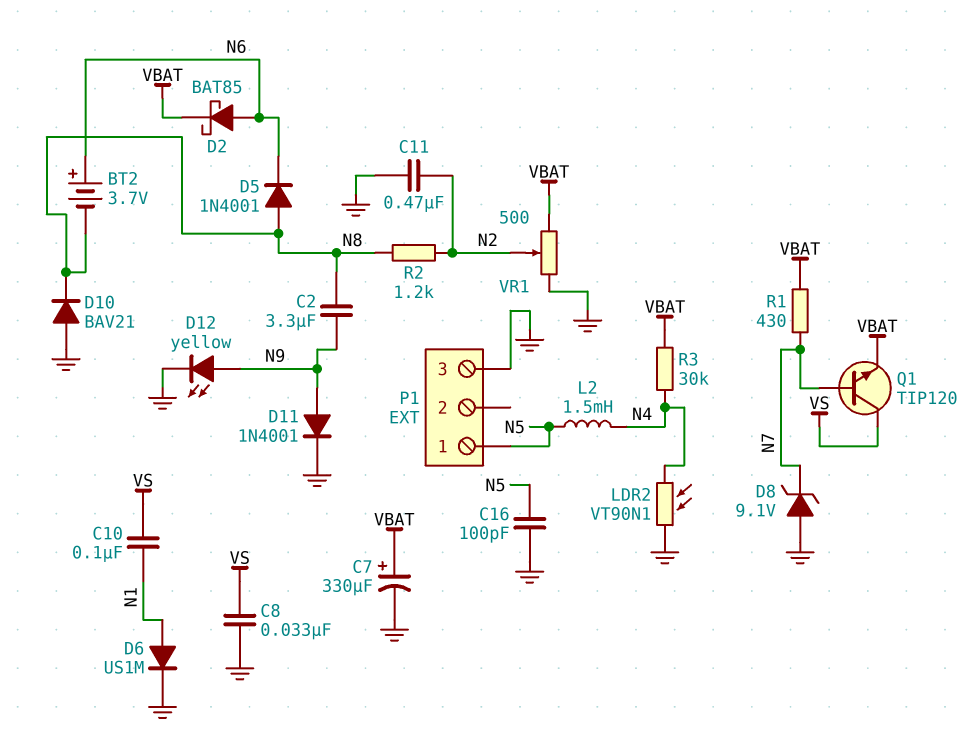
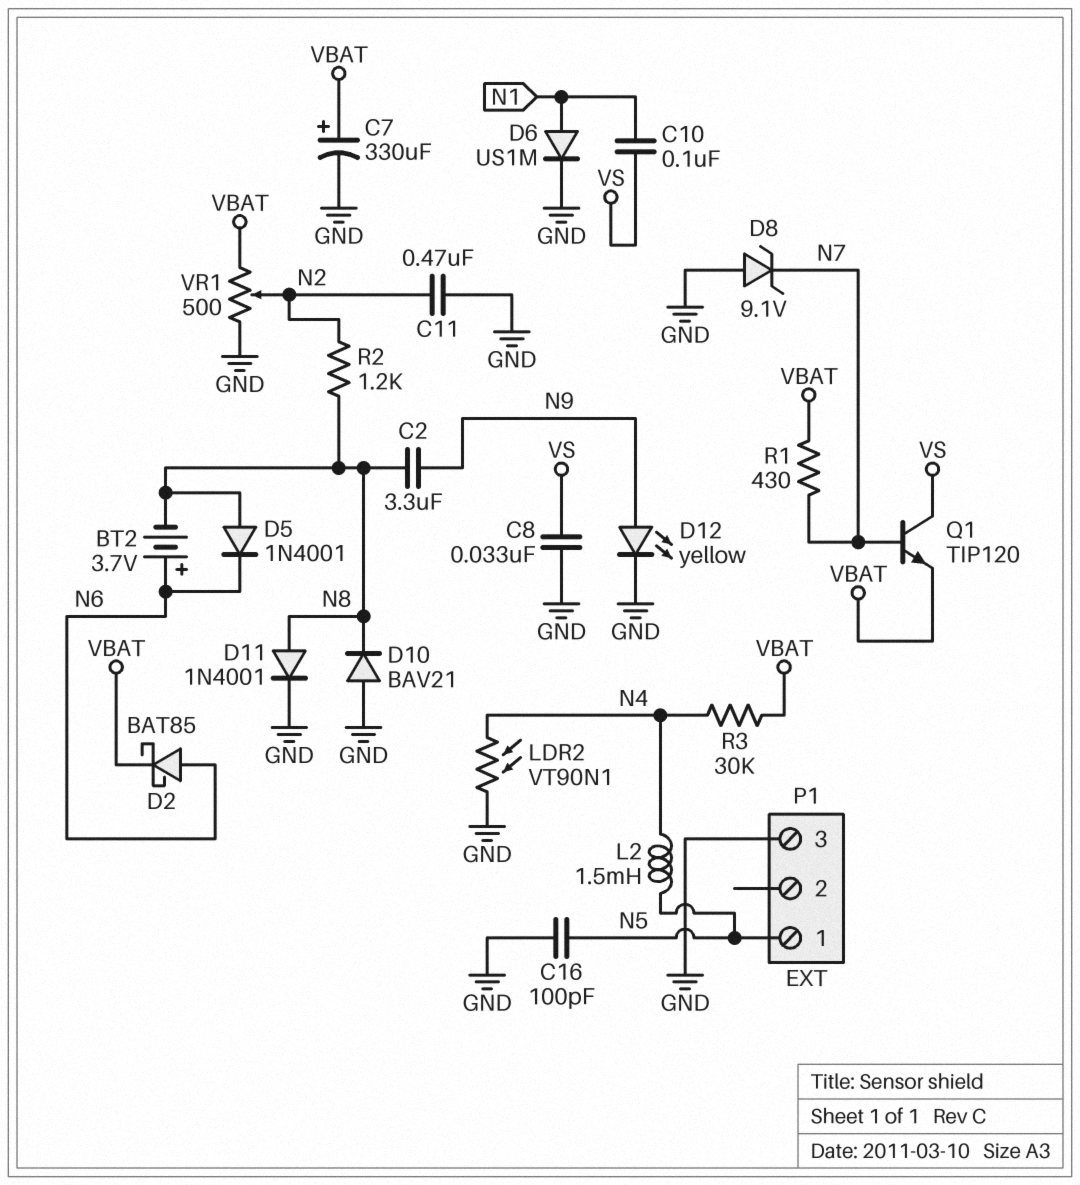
D11: diode 1N4001 (A N9, K GND) -> diode 1N4001 (A N8, K GND)

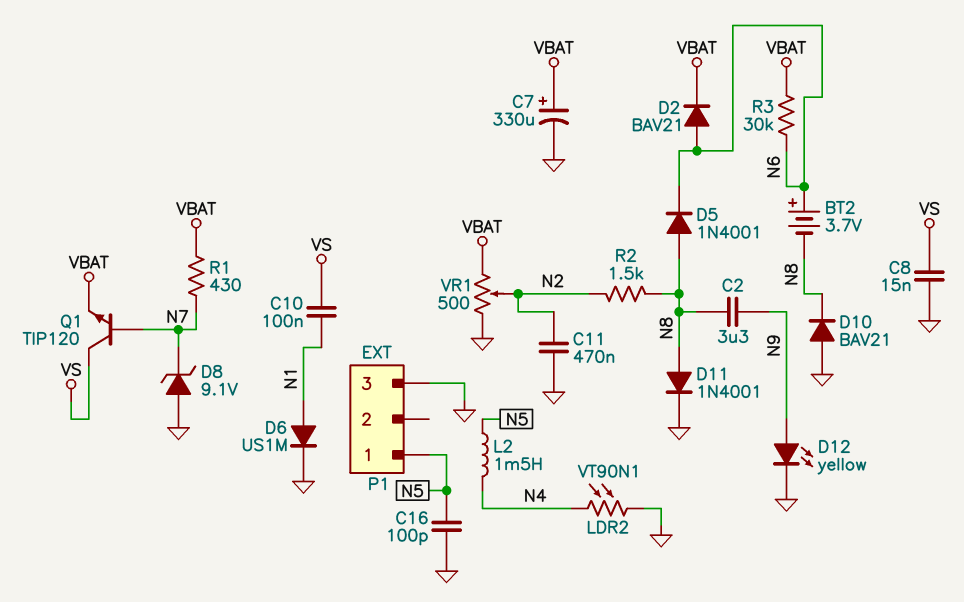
C8: 33nF (GND, VS) -> 15nF (GND, VS)
D2: schottky BAT85 (A N6, K VBAT) -> diode BAV21 (A N6, K VBAT)
R2: 1.2k (N2, N8) -> 1.5k (N2, N8)
R3: 30k (N4, VBAT) -> 30k (N6, VBAT)

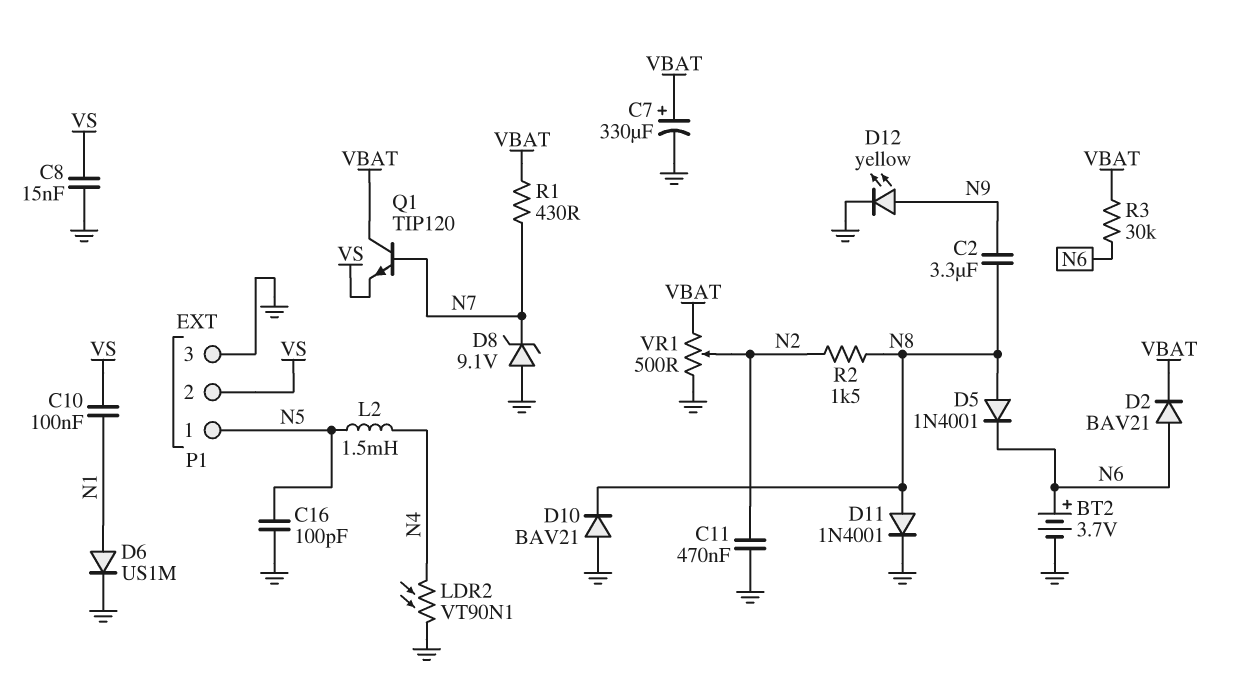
BT2: 3.7V (plus N6, minus N8) -> 3.7V (plus N6, minus GND)
P1 pin 2: none -> VS
Q1: NPN TIP120 (B N7, C VS, E VBAT) -> NPN TIP120 (B N7, C VBAT, E VS)

